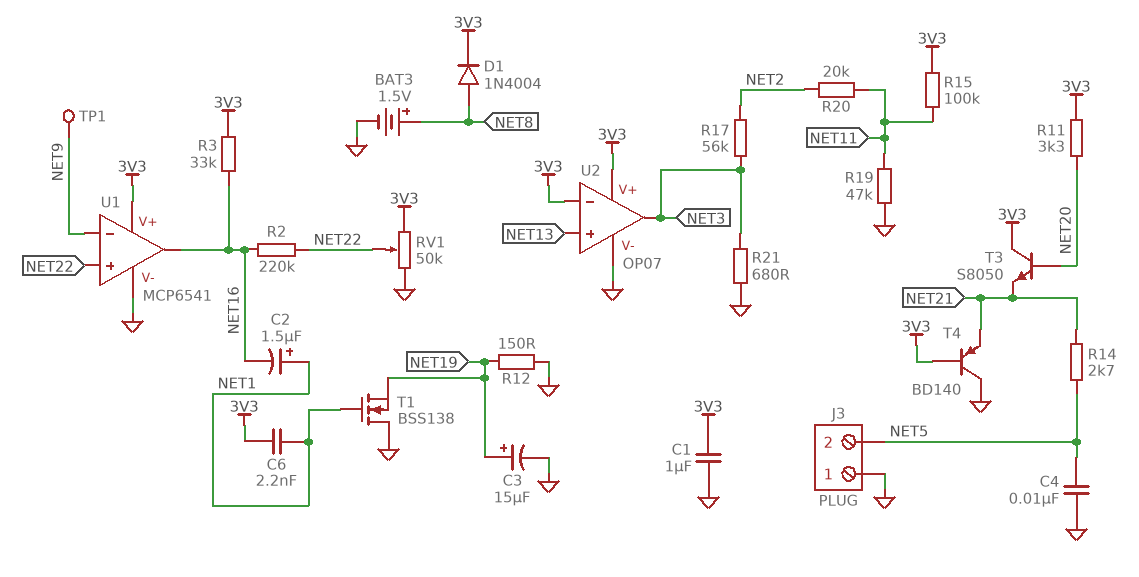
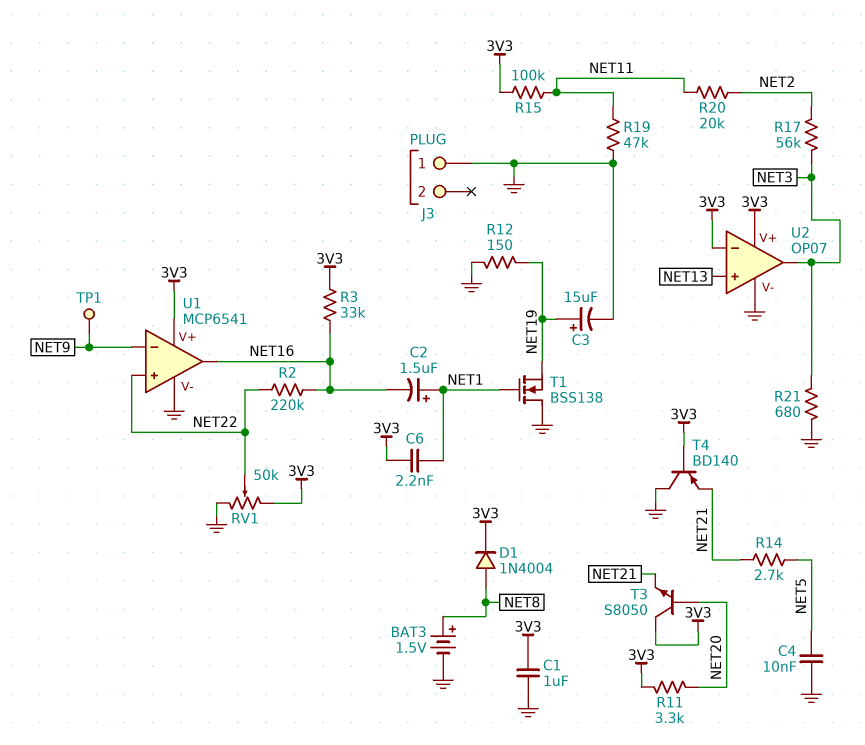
J3 pin 2: NET5 -> none

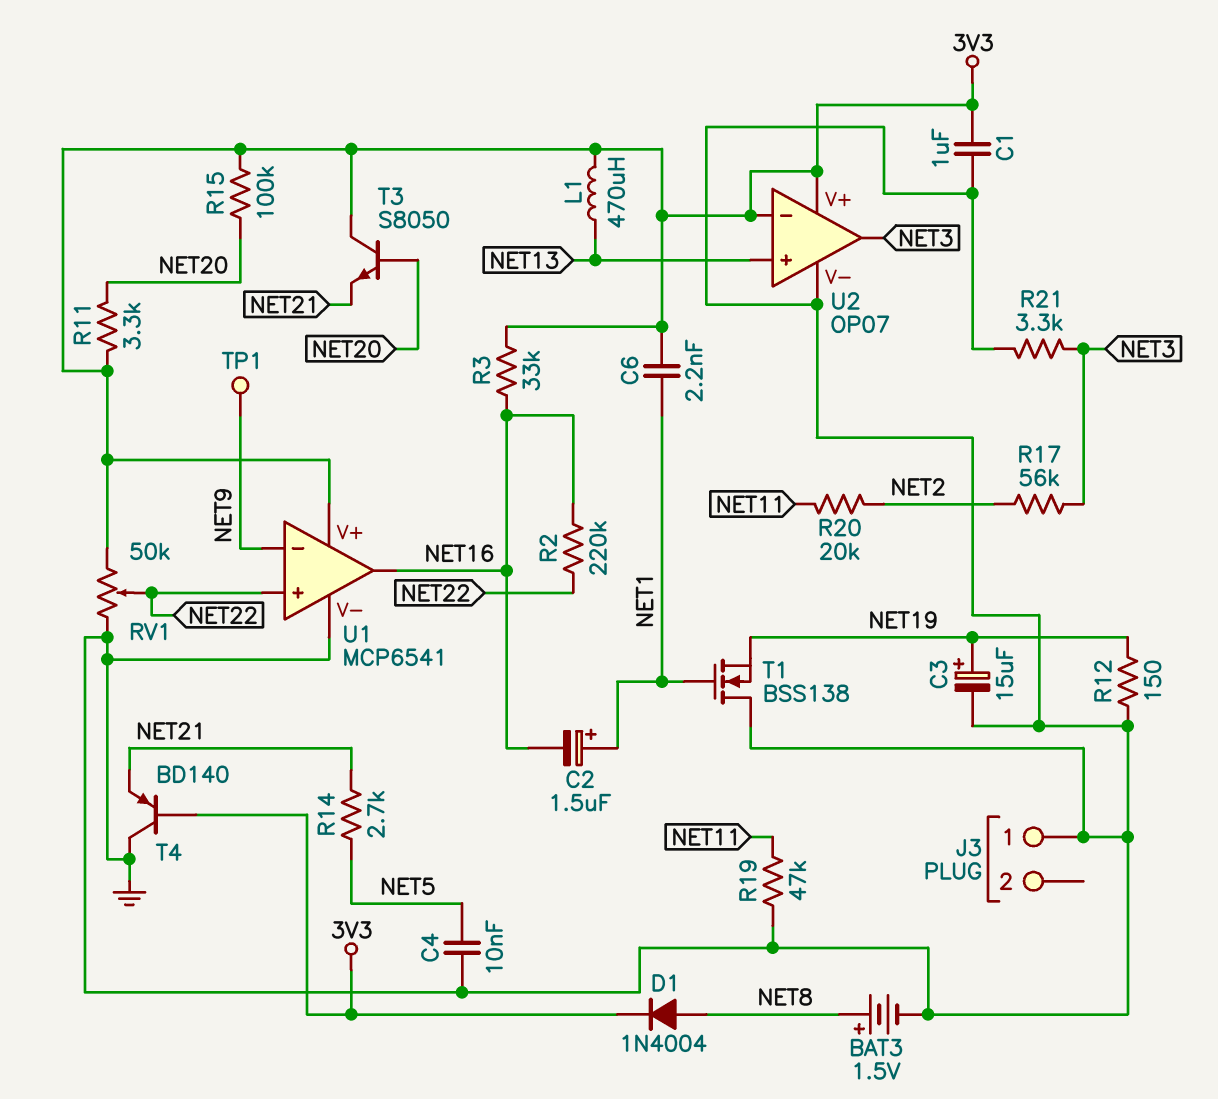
L1: none -> 470uH (3V3, NET13)
R15: 100k (3V3, NET11) -> 100k (3V3, NET20)
R21: 680 (GND, NET3) -> 3.3k (GND, NET3)

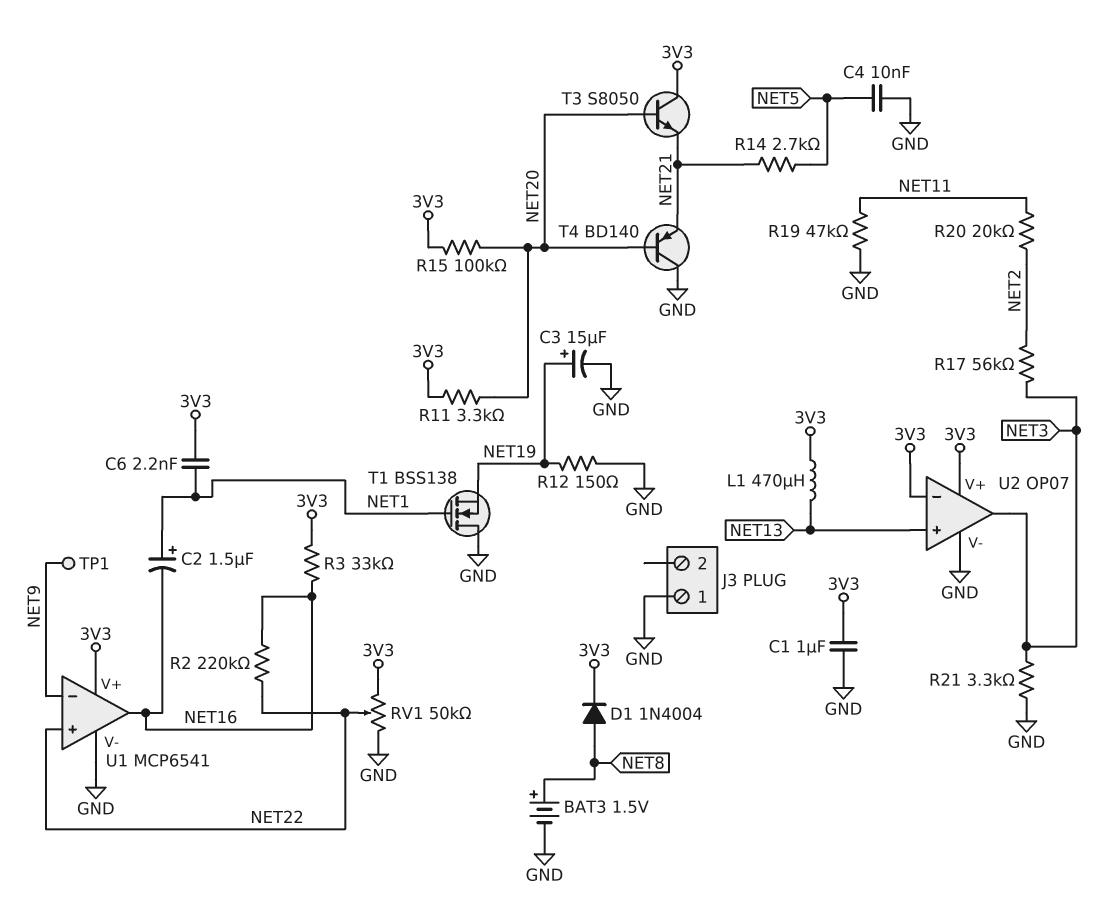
T4: PNP BD140 (B 3V3, C GND, E NET21) -> PNP BD140 (B NET20, C GND, E NET21)

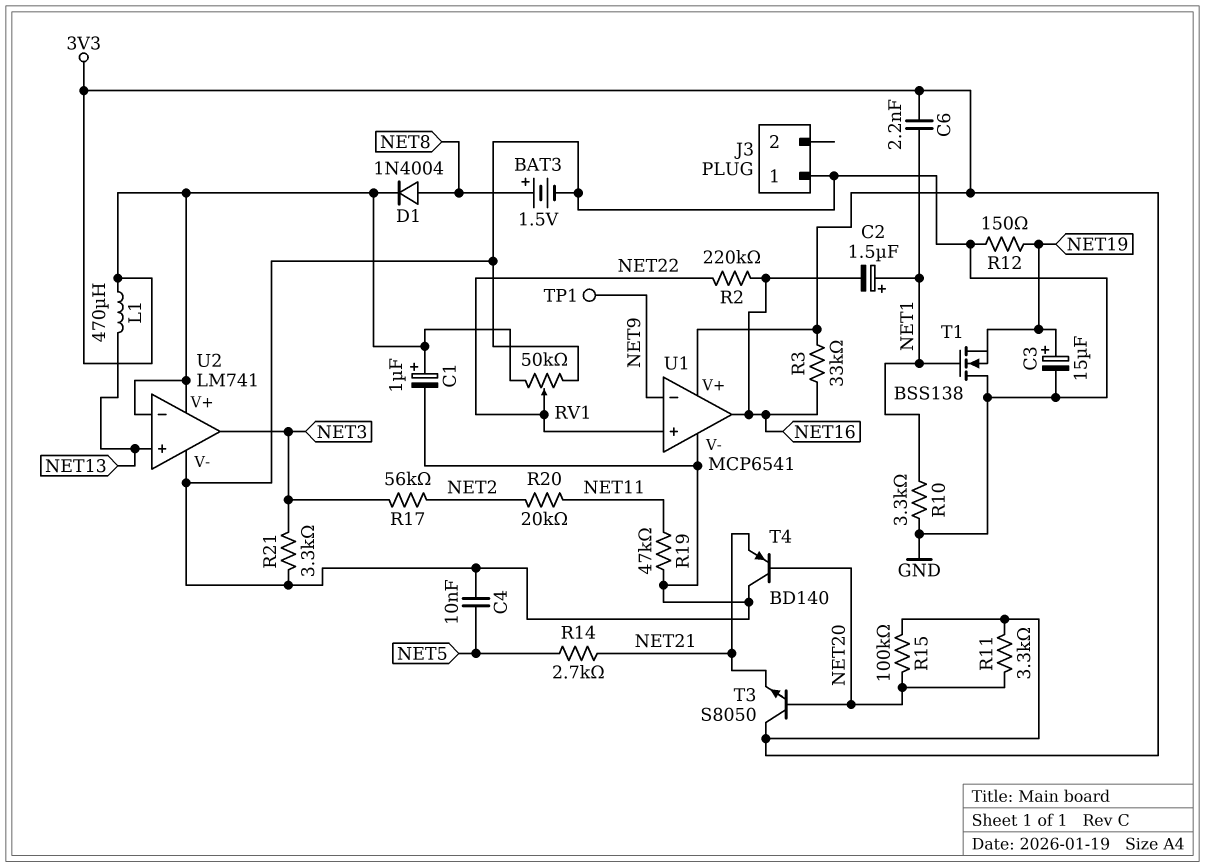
C1: 1uF (3V3, GND) -> 1uF (plus 3V3, minus GND)
R10: none -> 3.3k (GND, NET1)
U2: OP07 -> LM741

